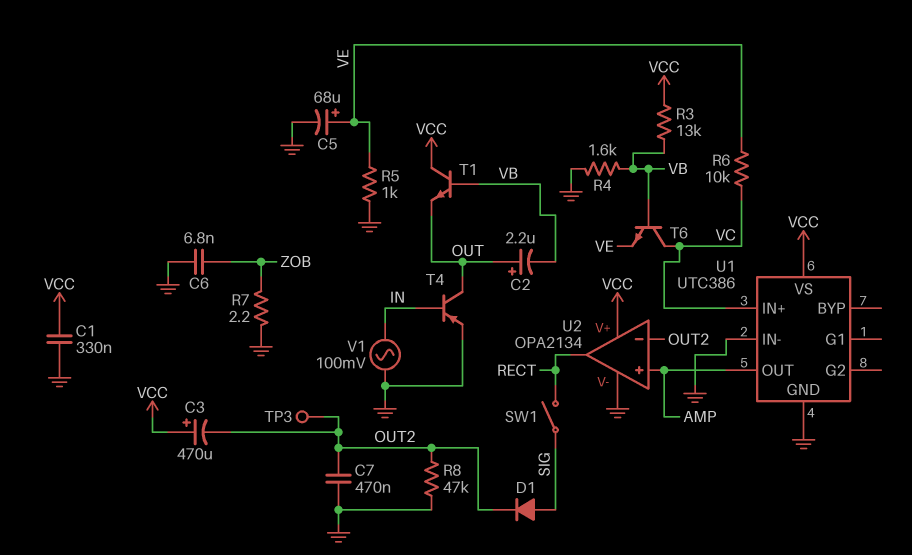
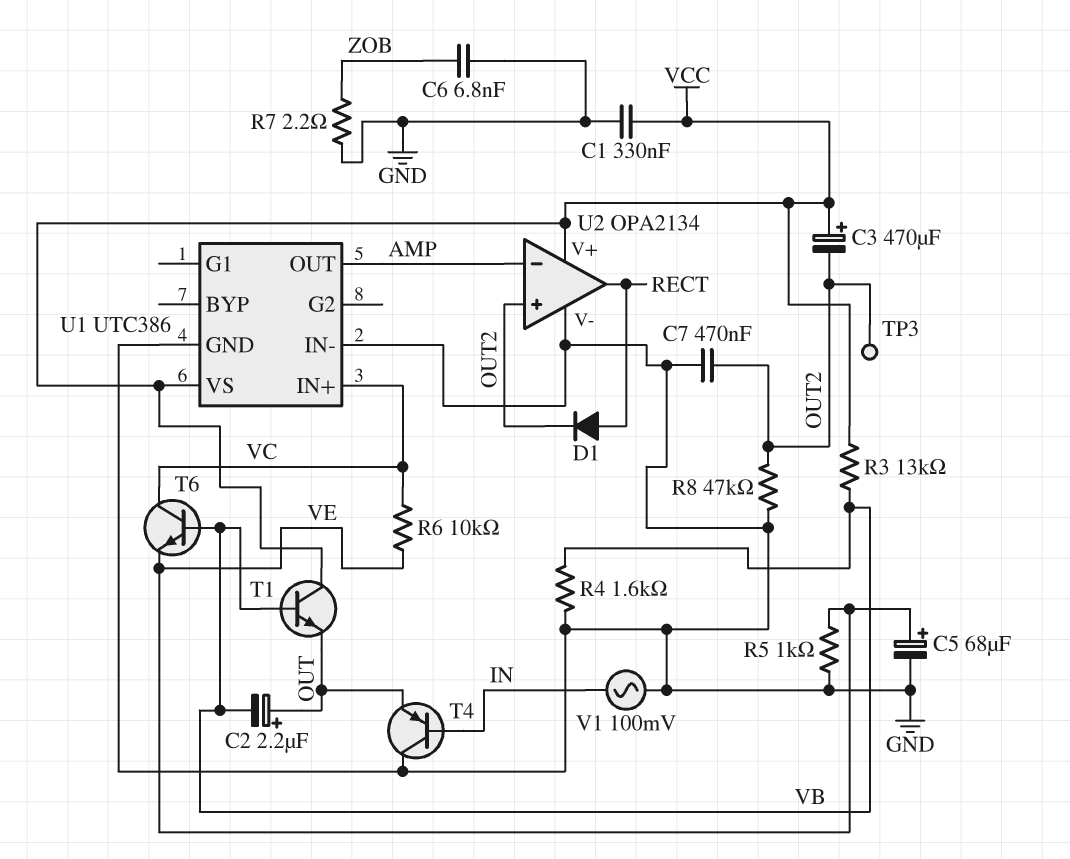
D1: diode (A SIG, K OUT2) -> diode (A RECT, K OUT2)
SW1: switch (RECT, SIG) -> none
T4: PNP (B IN, C OUT, E GND) -> PNP (B IN, C GND, E OUT)
U2 pin in+: AMP -> OUT2
U2 pin in-: OUT2 -> AMP

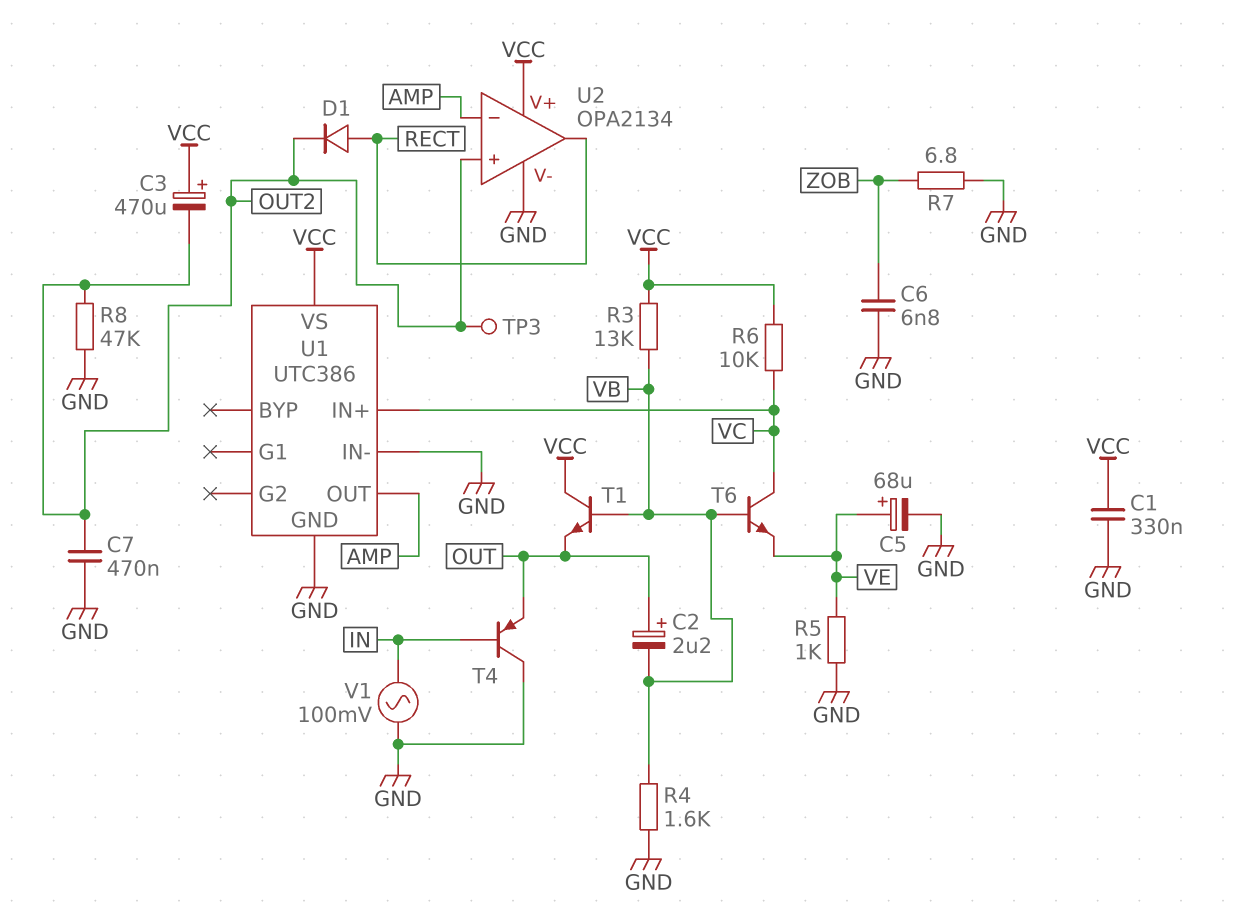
R6: 10k (VC, VE) -> 10k (VC, VCC)
R7: 2.2 (GND, ZOB) -> 6.8 (GND, ZOB)

